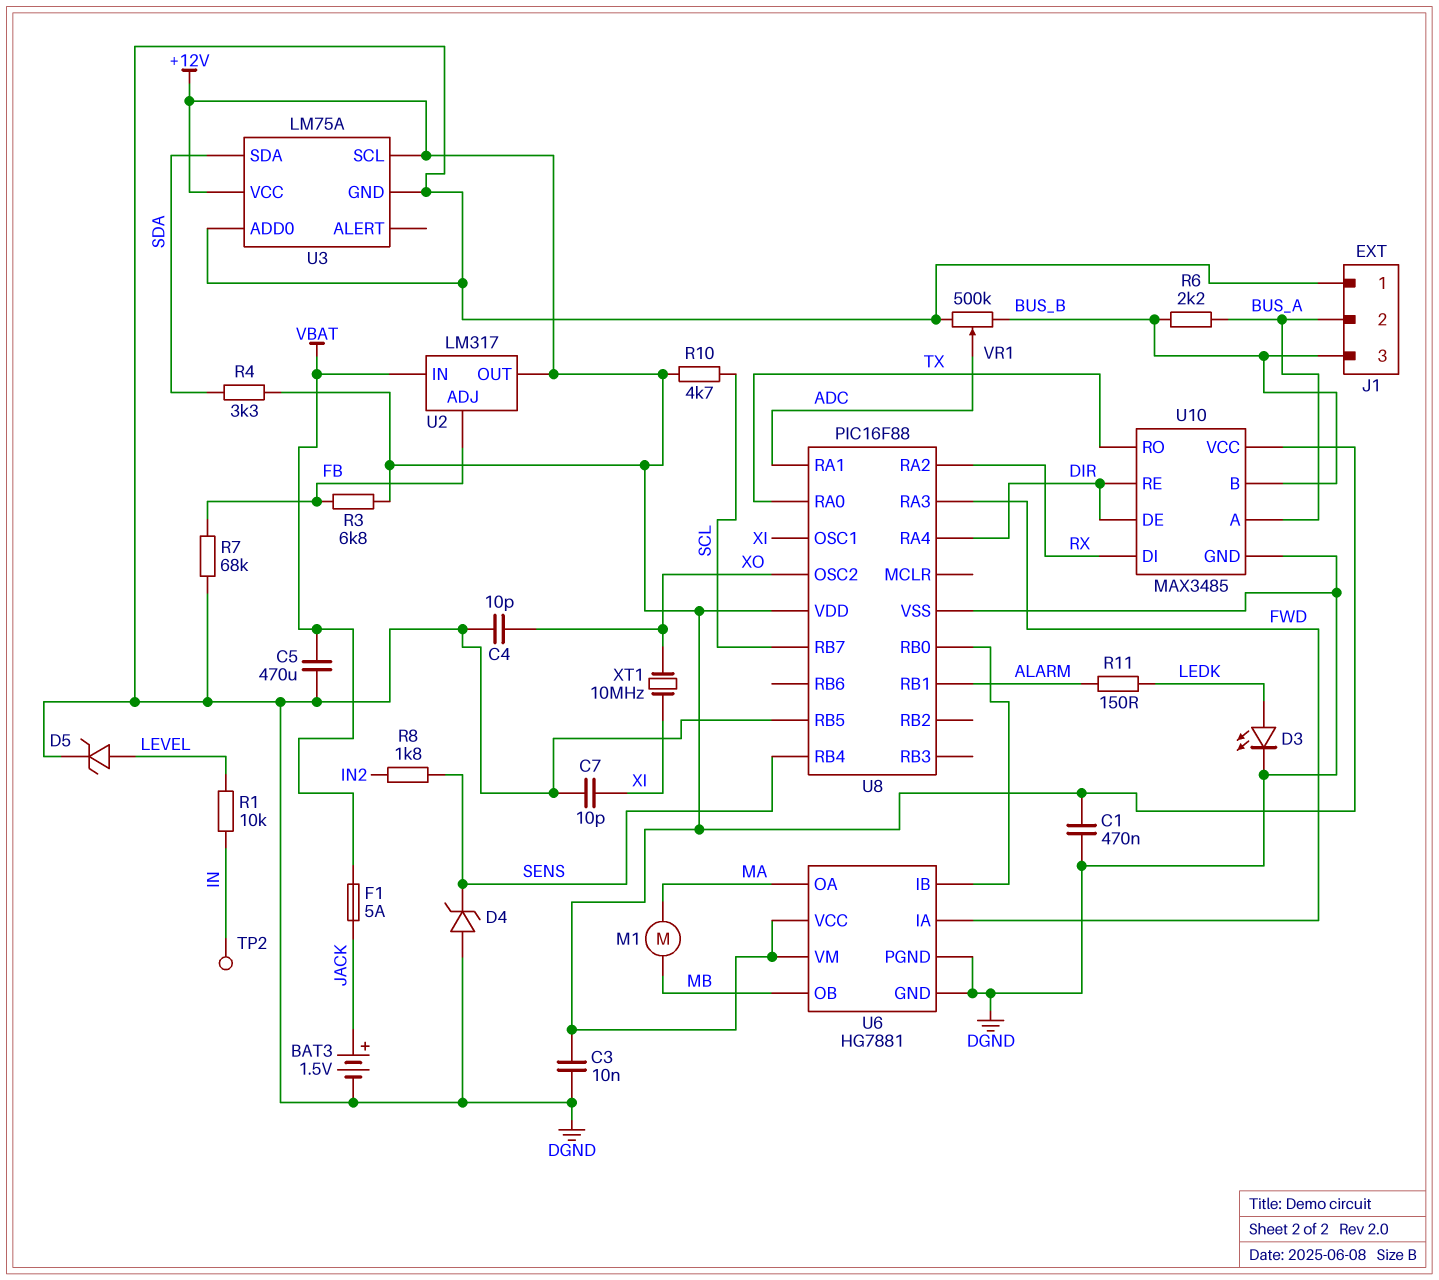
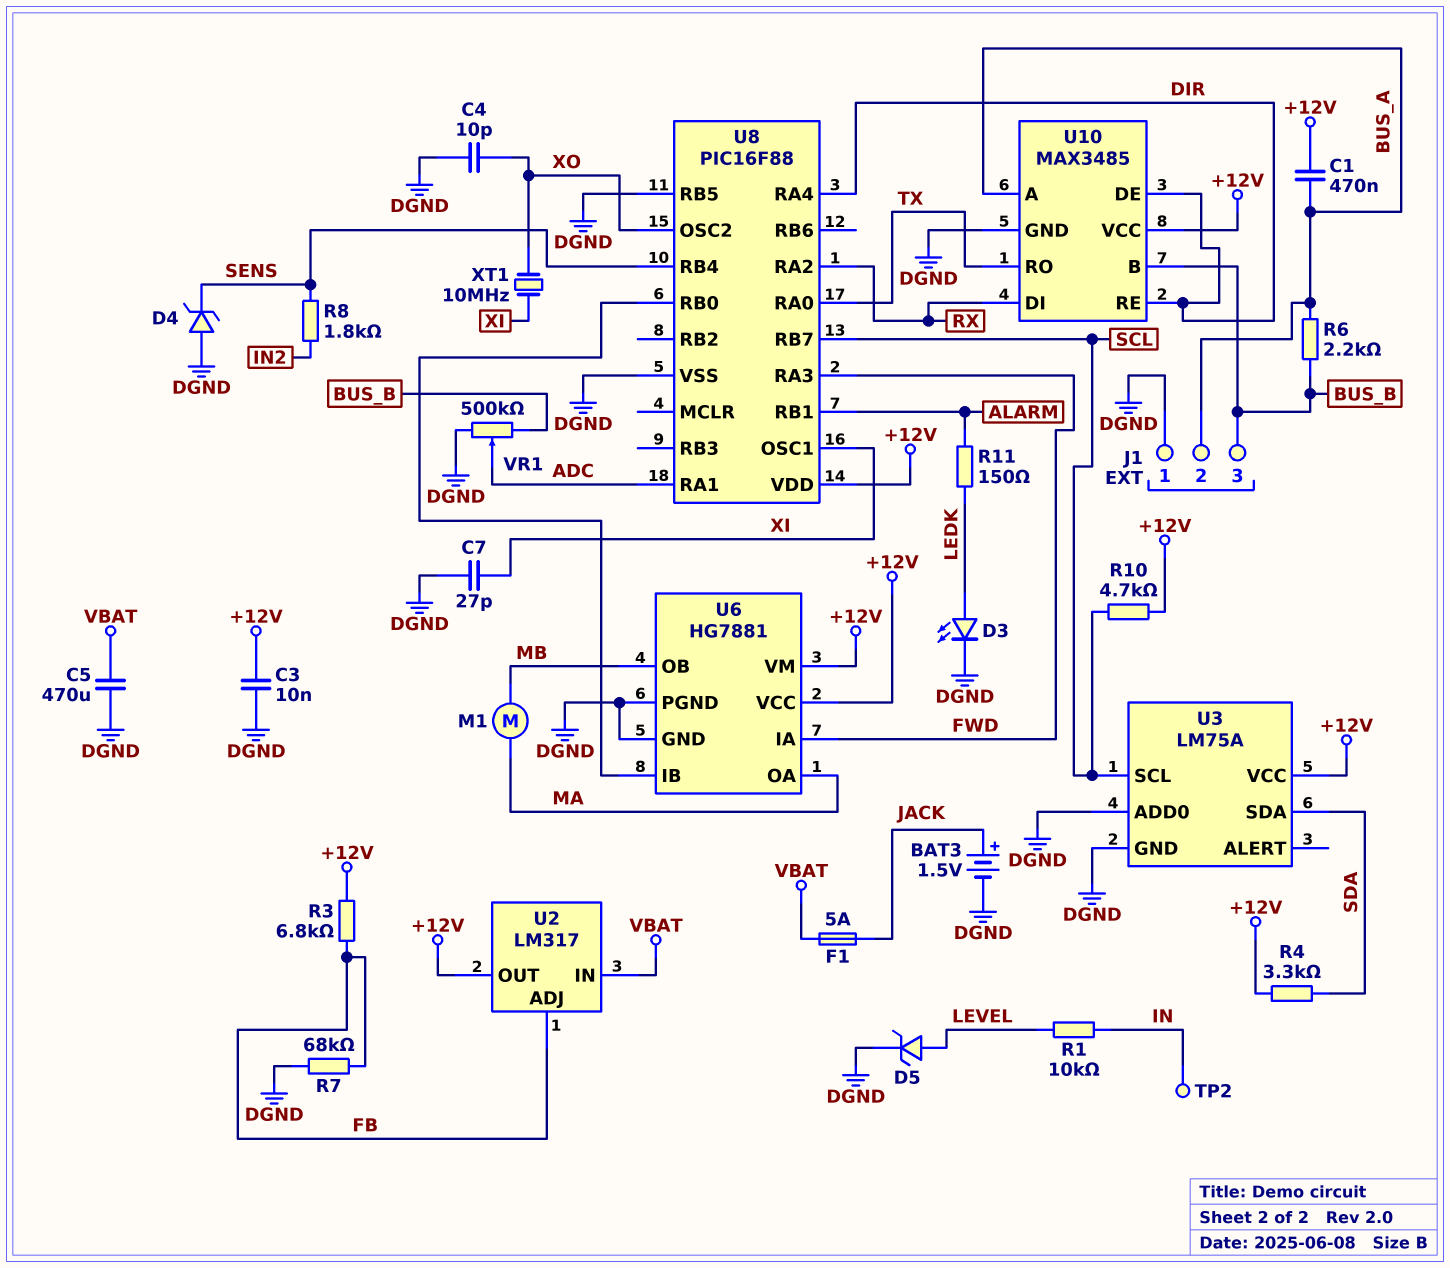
C1: 470nF (+12V, DGND) -> 470nF (+12V, BUS_A)
C7: 10pF (DGND, XI) -> 27pF (DGND, XI)
U3 pin SCL: +12V -> SCL

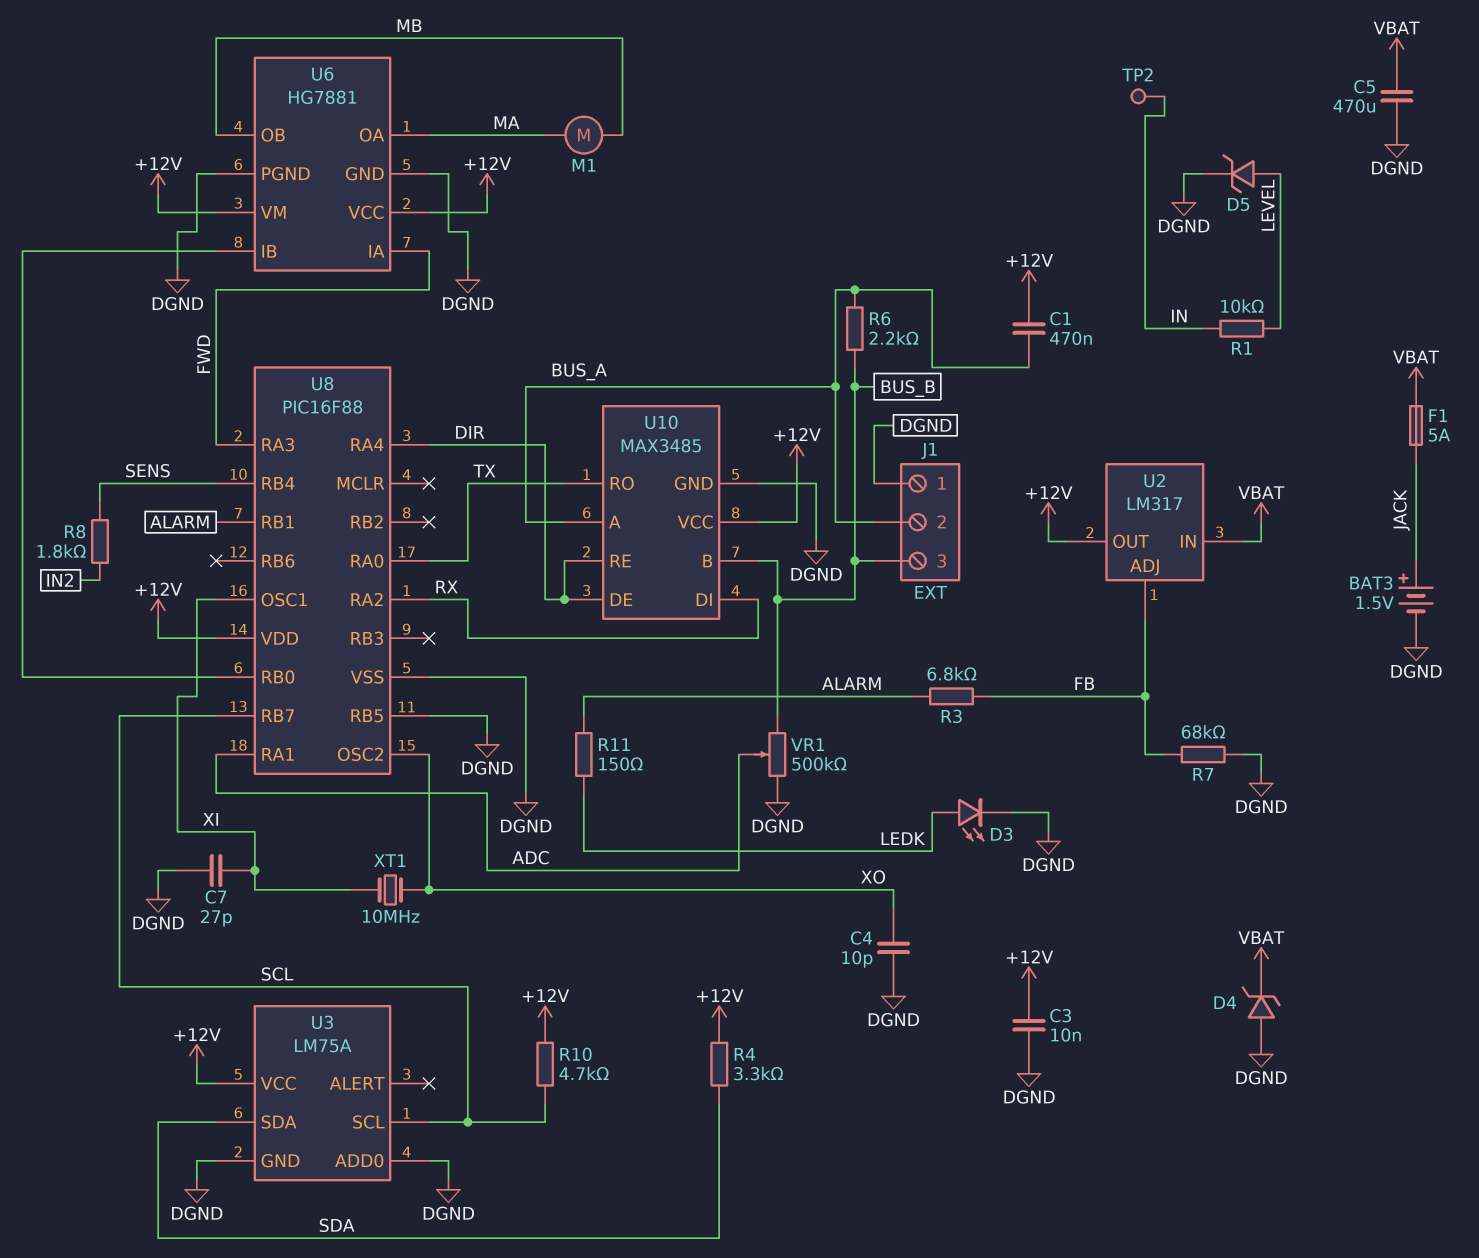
D4: zener (A DGND, K SENS) -> zener (A DGND, K VBAT)
R3: 6.8k (+12V, FB) -> 6.8k (ALARM, FB)

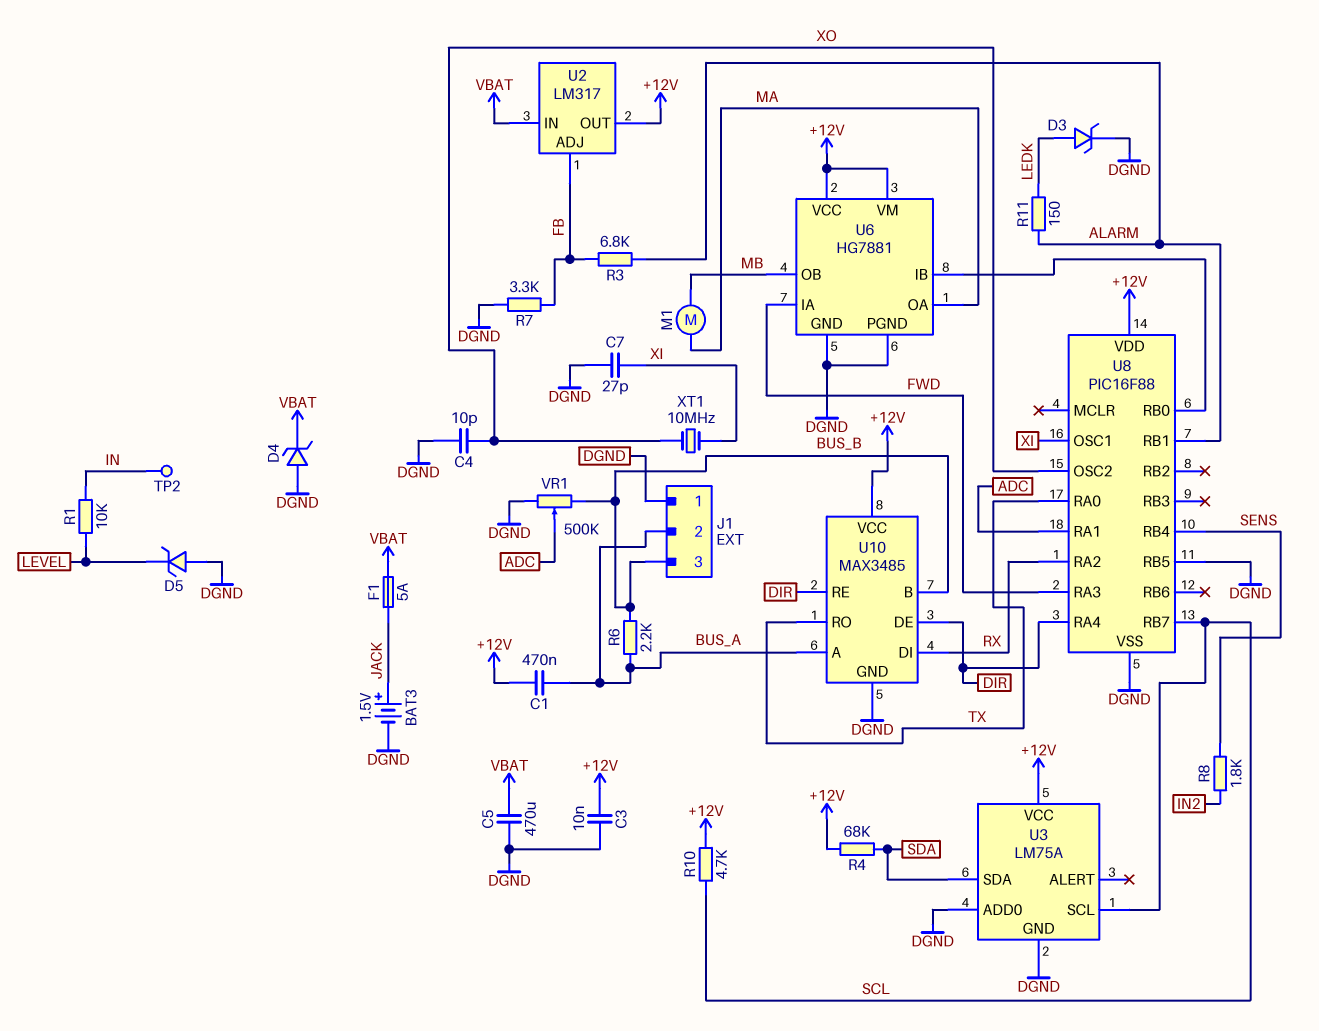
D3: LED (A LEDK, K DGND) -> zener (A LEDK, K DGND)
D5: zener (A LEVEL, K DGND) -> zener (A DGND, K LEVEL)
R4: 3.3k (+12V, SDA) -> 68k (+12V, SDA)
R7: 68k (DGND, FB) -> 3.3k (DGND, FB)

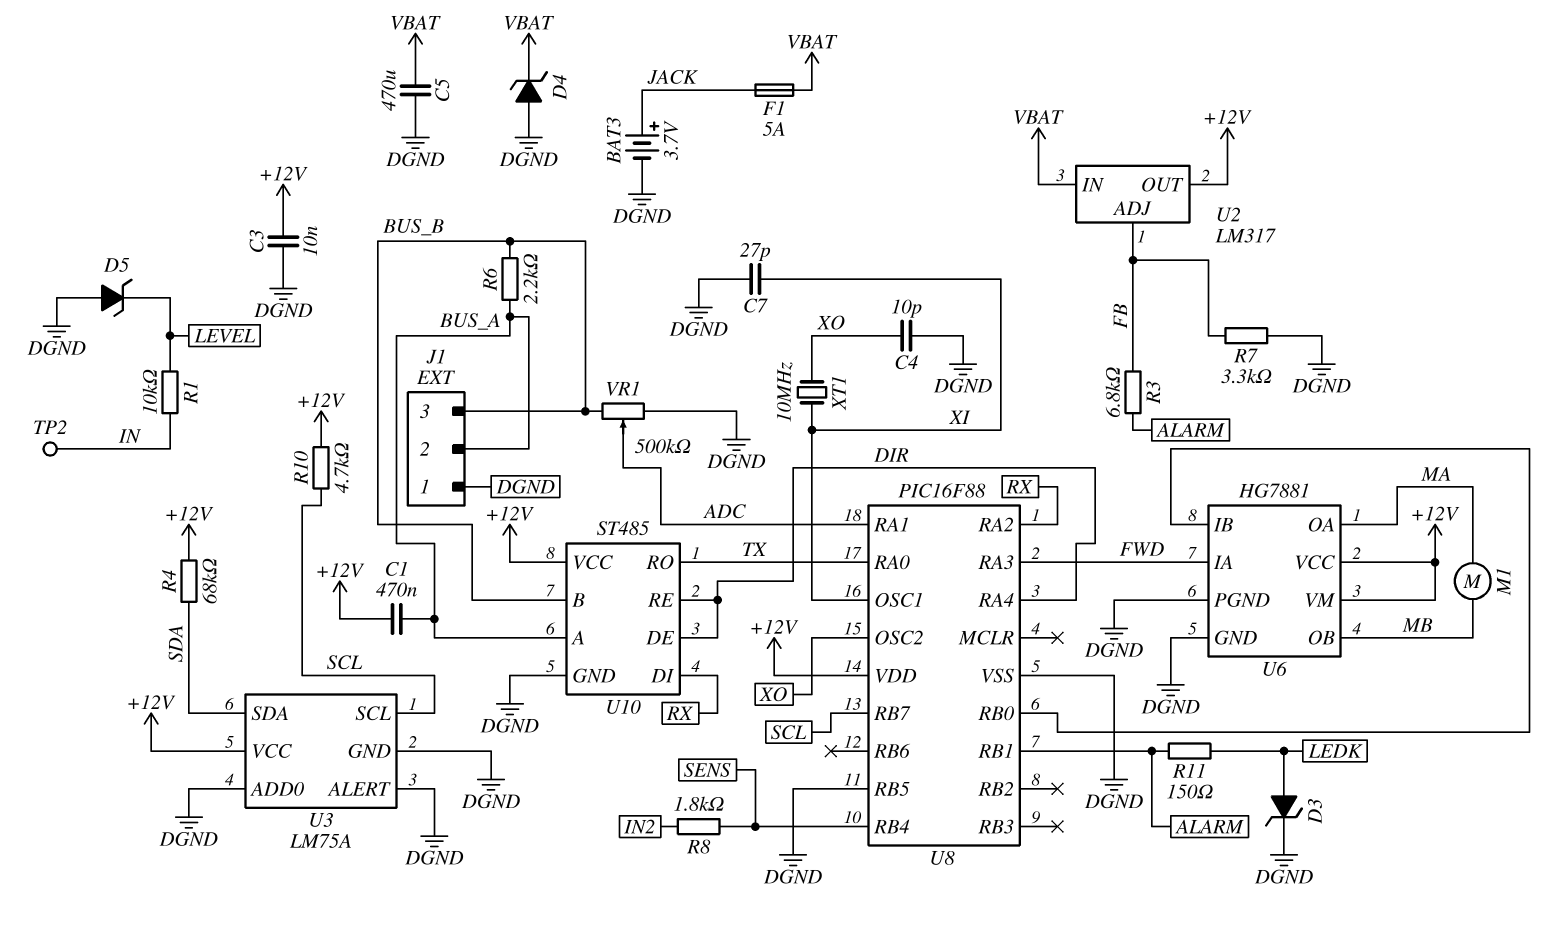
BAT3: 1.5V (plus JACK, minus DGND) -> 3.7V (plus JACK, minus DGND)
U3 pin ALERT: none -> DGND
U10: MAX3485 -> ST485

